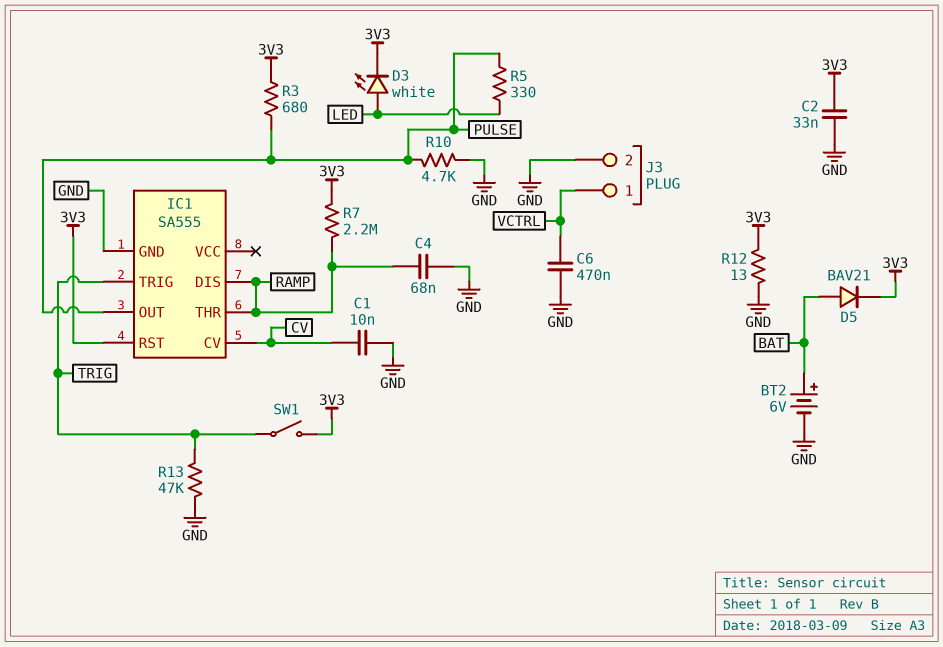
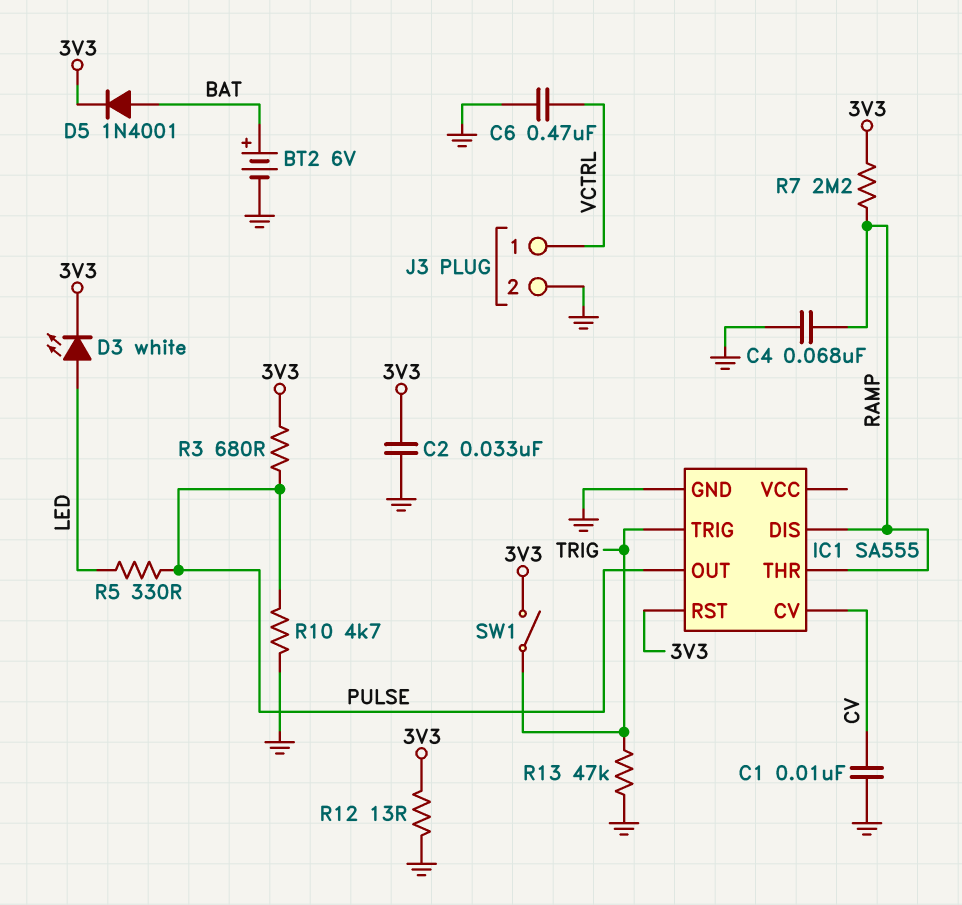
D5: diode BAV21 (A BAT, K 3V3) -> diode 1N4001 (A BAT, K 3V3)

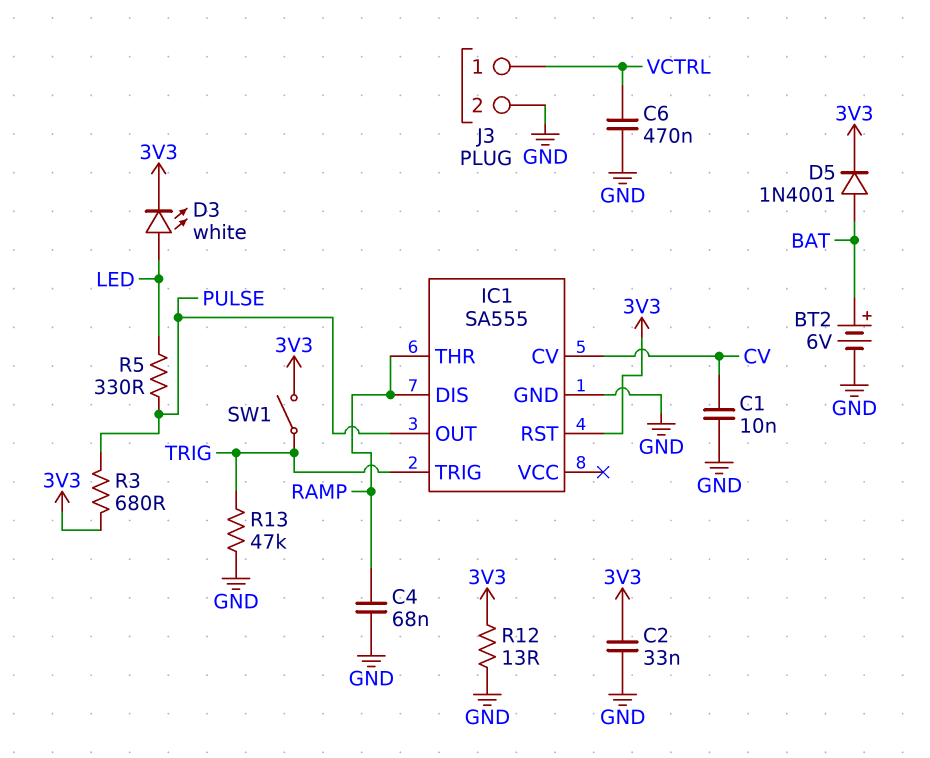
R7: 2.2M (3V3, RAMP) -> none
R10: 4.7k (GND, PULSE) -> none

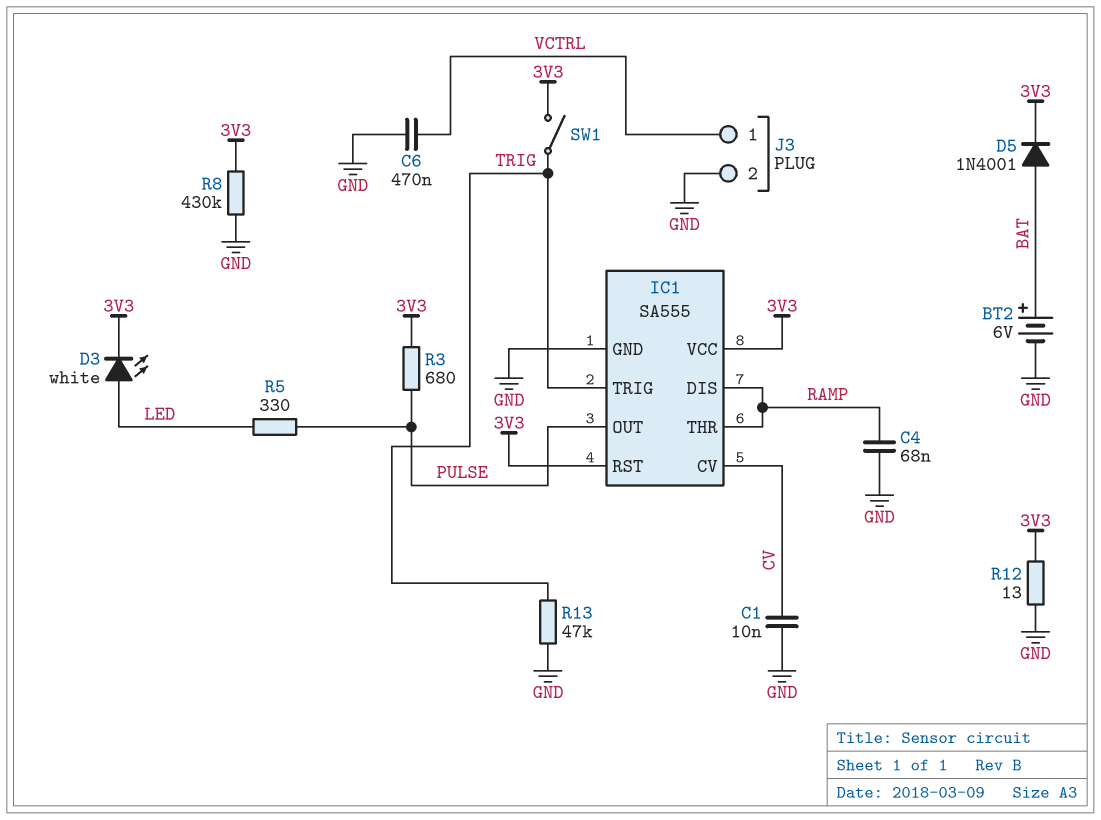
C2: 33nF (3V3, GND) -> none
IC1 pin VCC: none -> 3V3
R8: none -> 430k (3V3, GND)

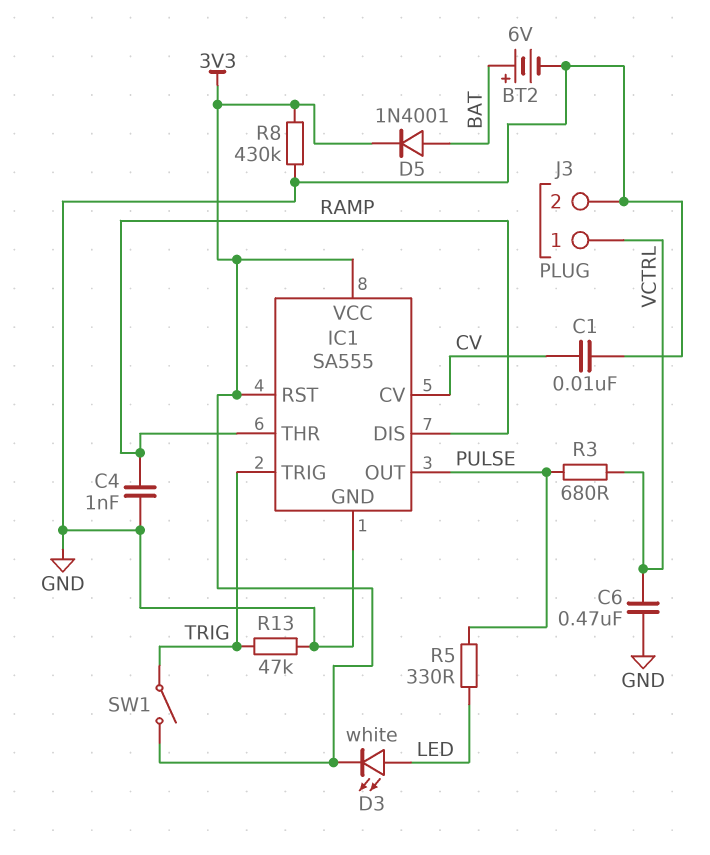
C4: 68nF (GND, RAMP) -> 1nF (GND, RAMP)
R3: 680 (3V3, PULSE) -> 680 (PULSE, VCTRL)
R12: 13 (3V3, GND) -> none

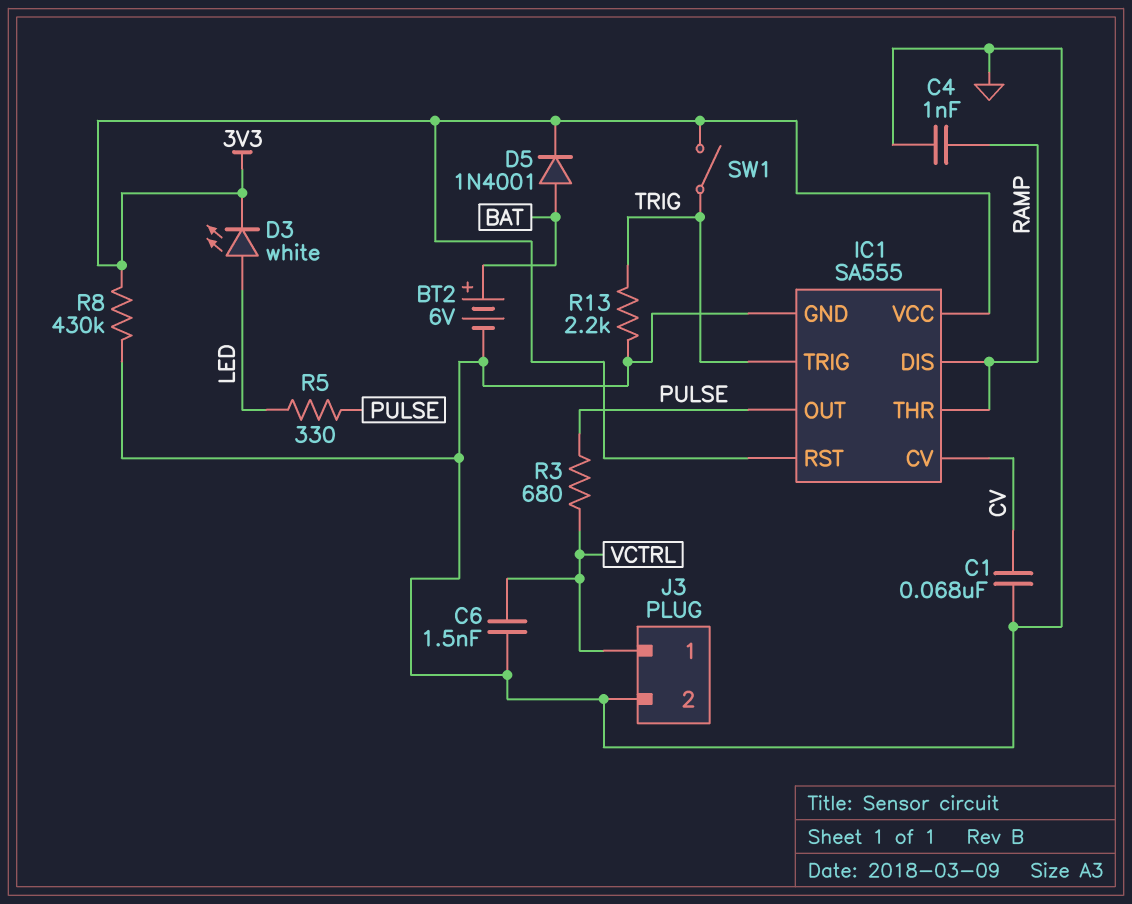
C1: 10nF (CV, GND) -> 68nF (CV, GND)
C6: 470nF (GND, VCTRL) -> 1.5nF (GND, VCTRL)
R13: 47k (GND, TRIG) -> 2.2k (GND, TRIG)

